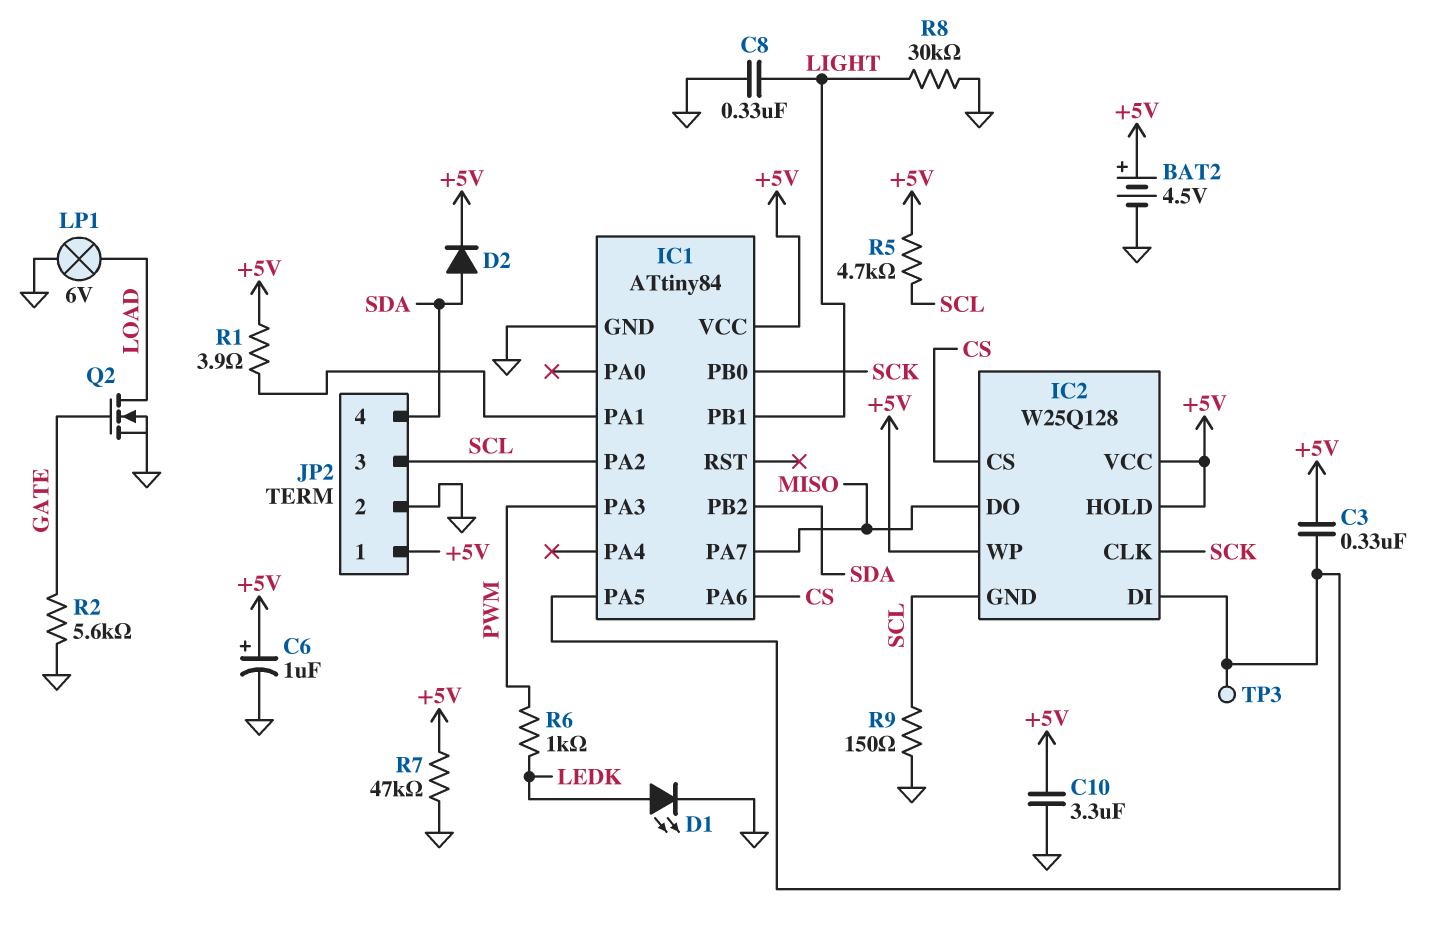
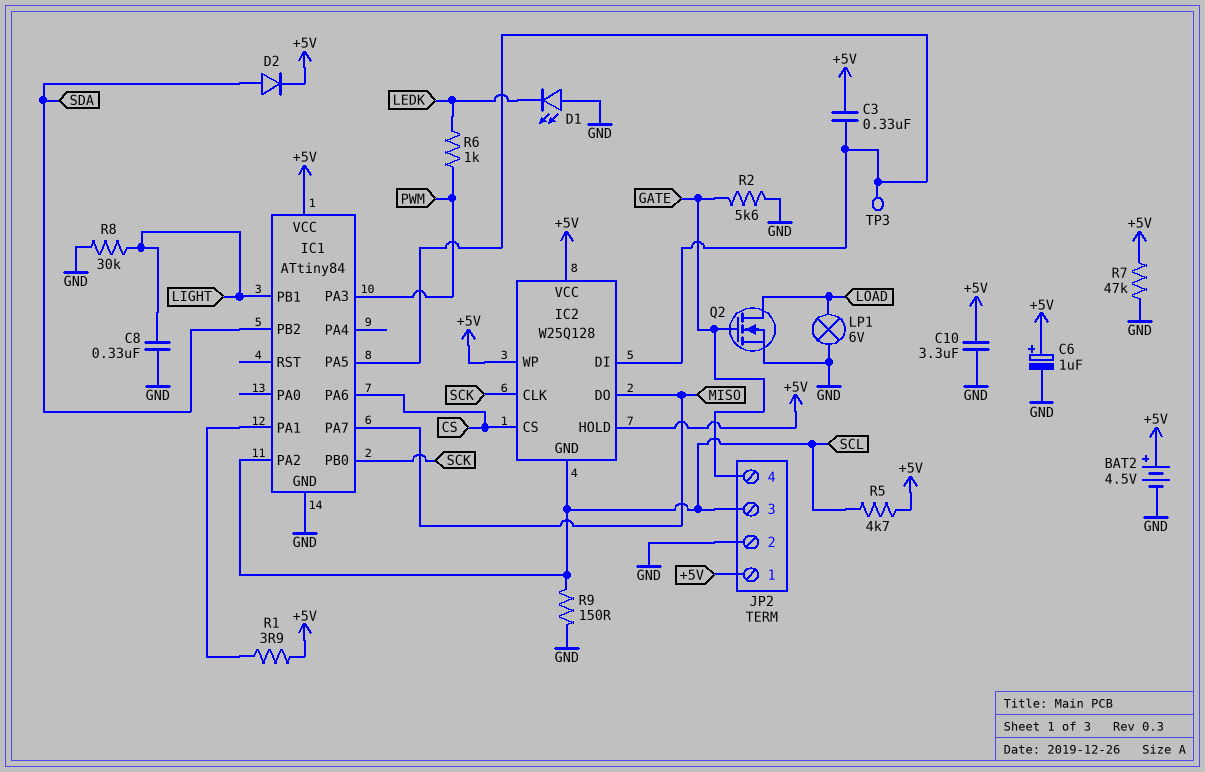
D1: LED (A LEDK, K GND) -> LED (A GND, K LEDK)
JP2 pin 4: SDA -> GATE

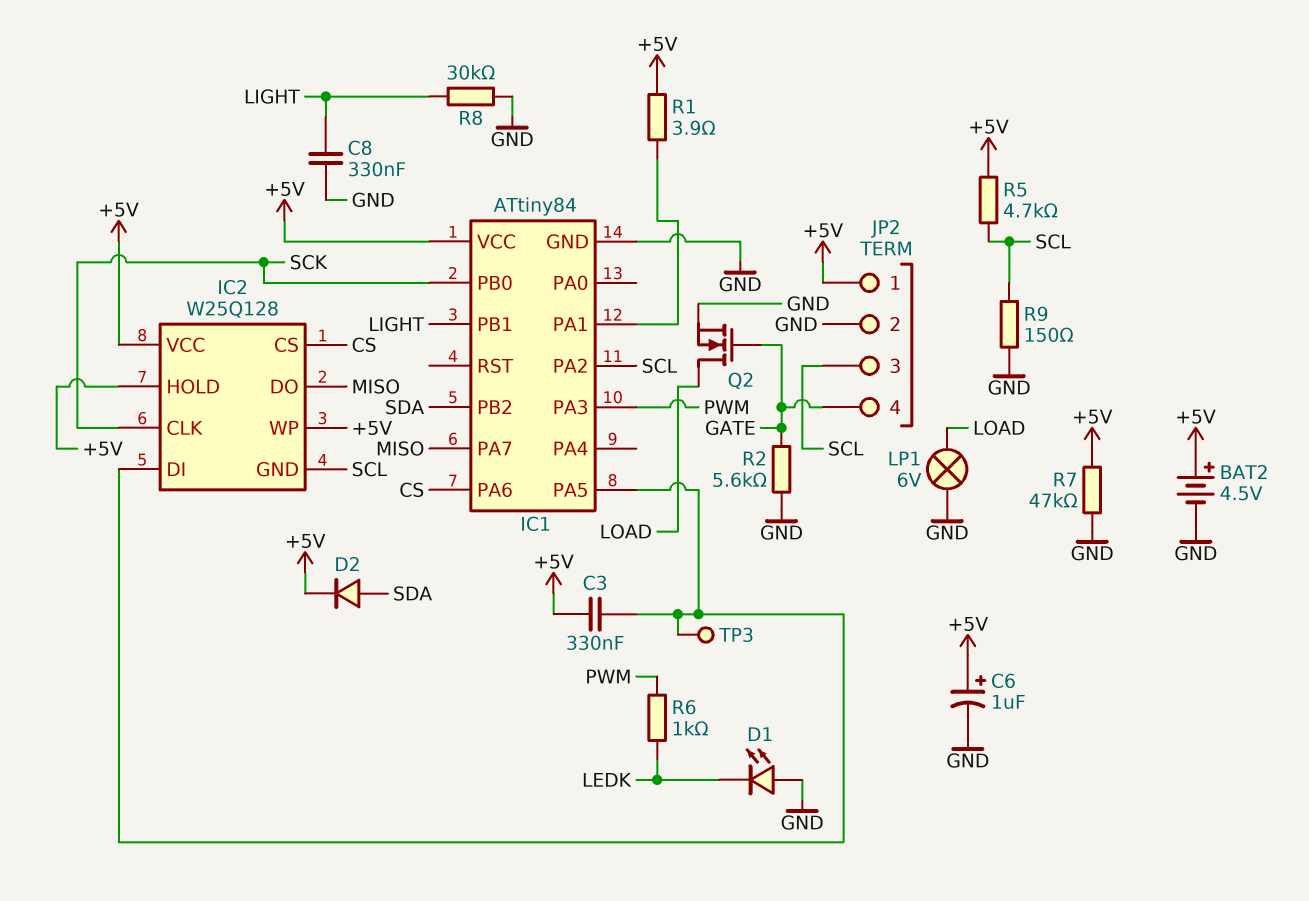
C10: 3.3uF (+5V, GND) -> none

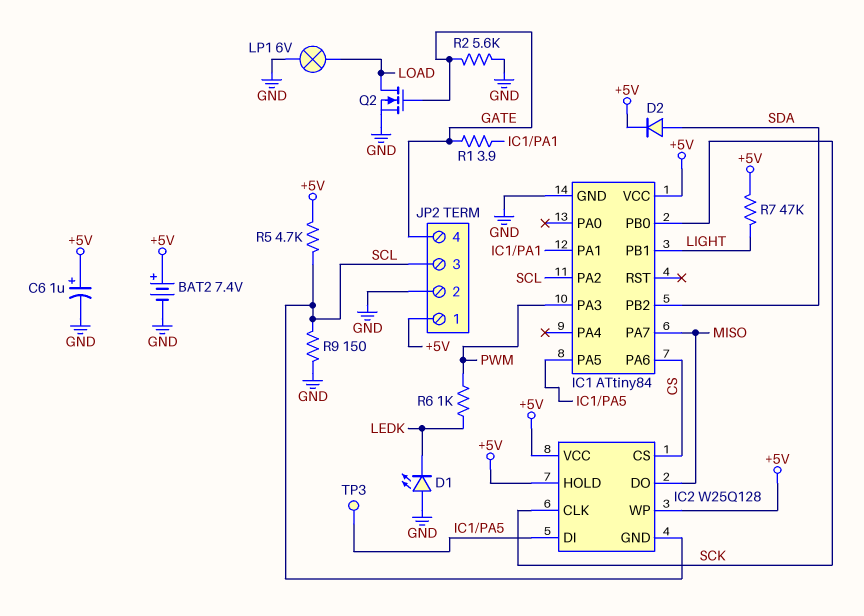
BAT2: 4.5V (plus +5V, minus GND) -> 7.4V (plus +5V, minus GND)
C3: 330nF (+5V, IC1/PA5) -> none
C8: 330nF (GND, LIGHT) -> none
R1: 3.9 (+5V, IC1/PA1) -> 3.9 (GATE, IC1/PA1)
R7: 47k (+5V, GND) -> 47k (+5V, LIGHT)
R8: 30k (GND, LIGHT) -> none

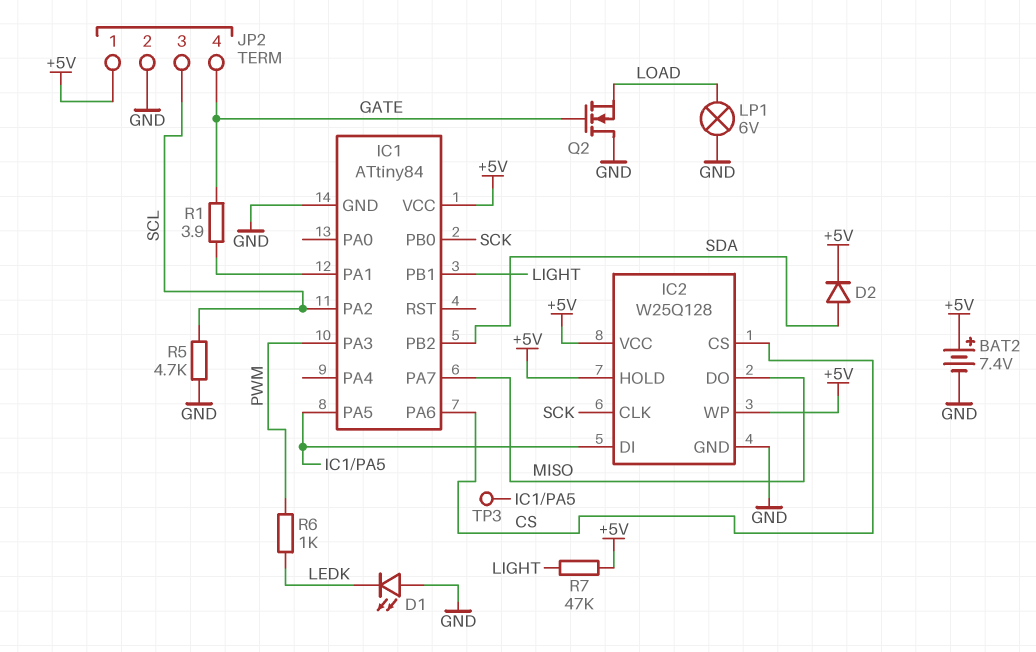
C6: 1uF (plus +5V, minus GND) -> none
IC2 pin GND: SCL -> GND
Q2: NMOS (G GATE, D LOAD, S GND) -> NMOS (G GATE, D GND, S LOAD)
R2: 5.6k (GATE, GND) -> none
R5: 4.7k (+5V, SCL) -> 4.7k (GND, SCL)
R9: 150 (GND, SCL) -> none

